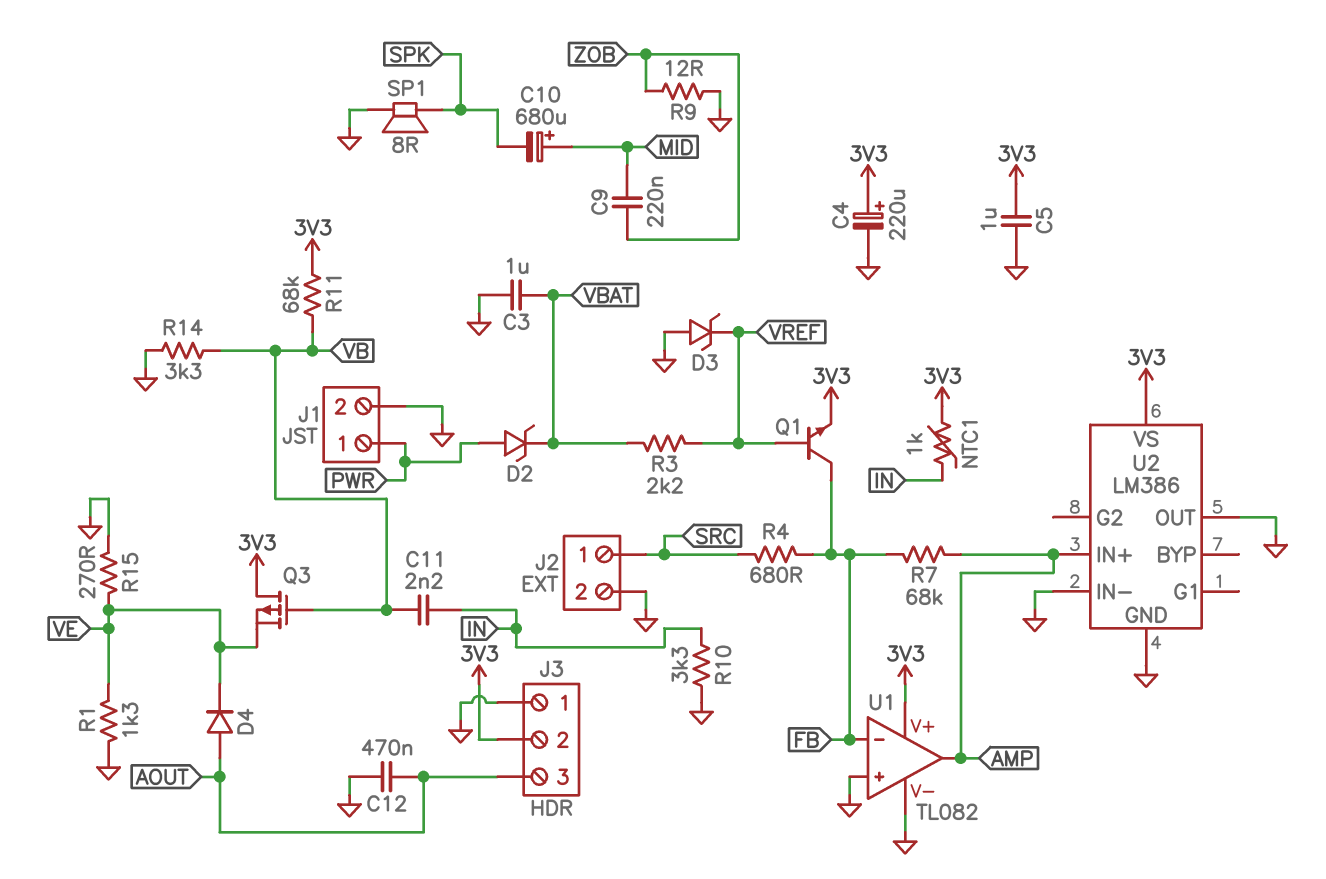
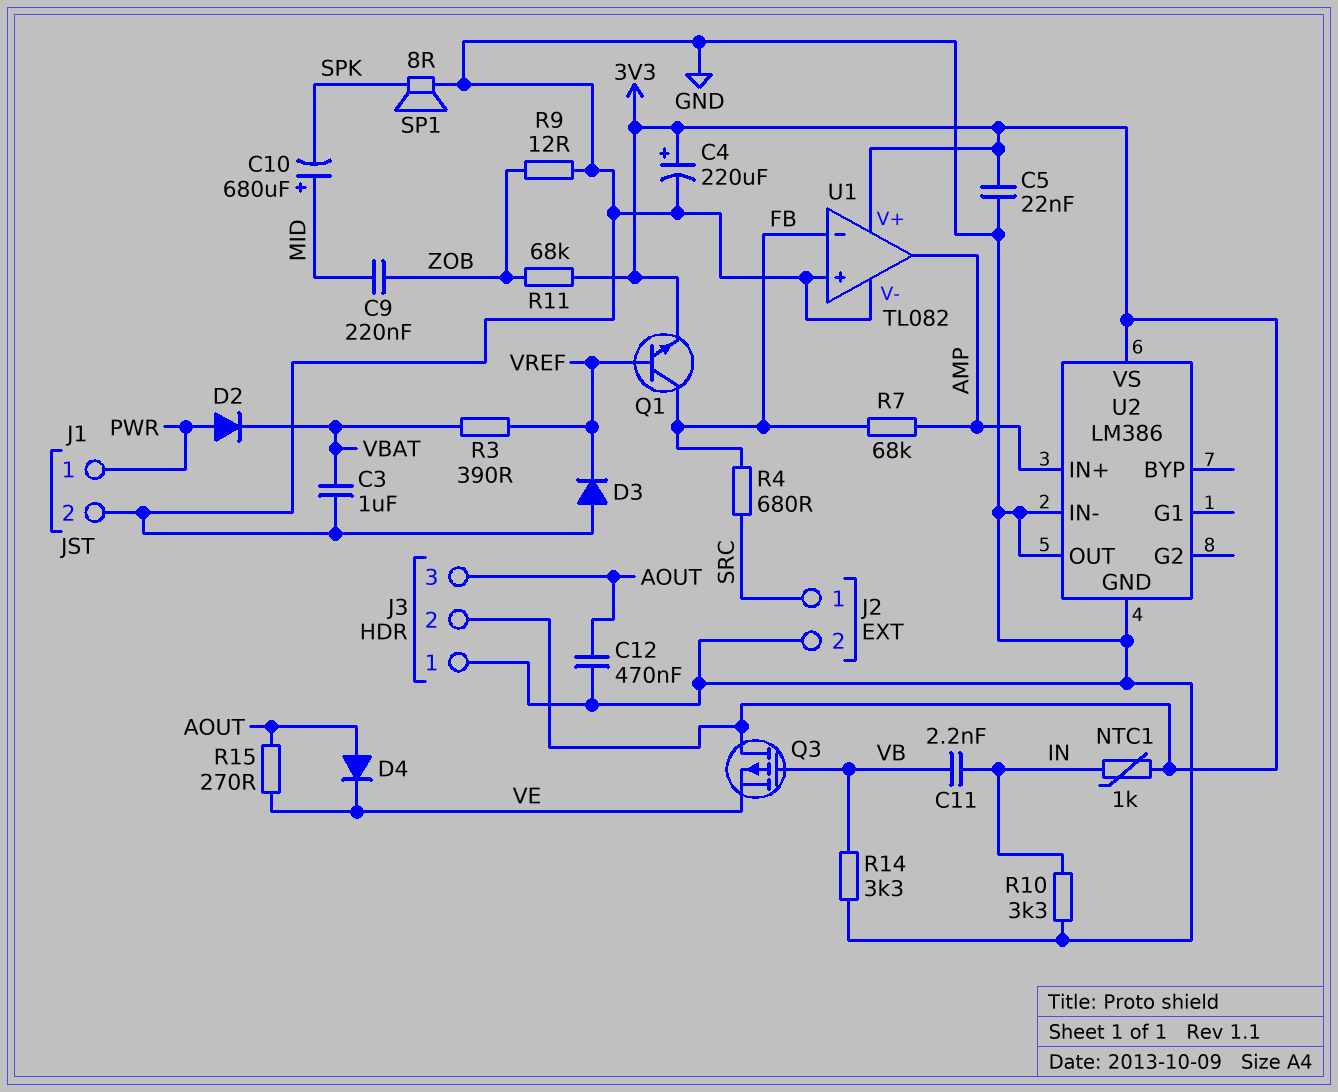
C5: 1uF (3V3, GND) -> 22nF (3V3, GND)
D2: zener (A PWR, K VBAT) -> diode (A PWR, K VBAT)
D3: zener (A GND, K VREF) -> diode (A GND, K VREF)
R1: 1.3k (GND, VE) -> none
R3: 2.2k (VBAT, VREF) -> 390 (VBAT, VREF)
R11: 68k (3V3, VB) -> 68k (3V3, ZOB)
R15: 270 (GND, VE) -> 270 (AOUT, VE)

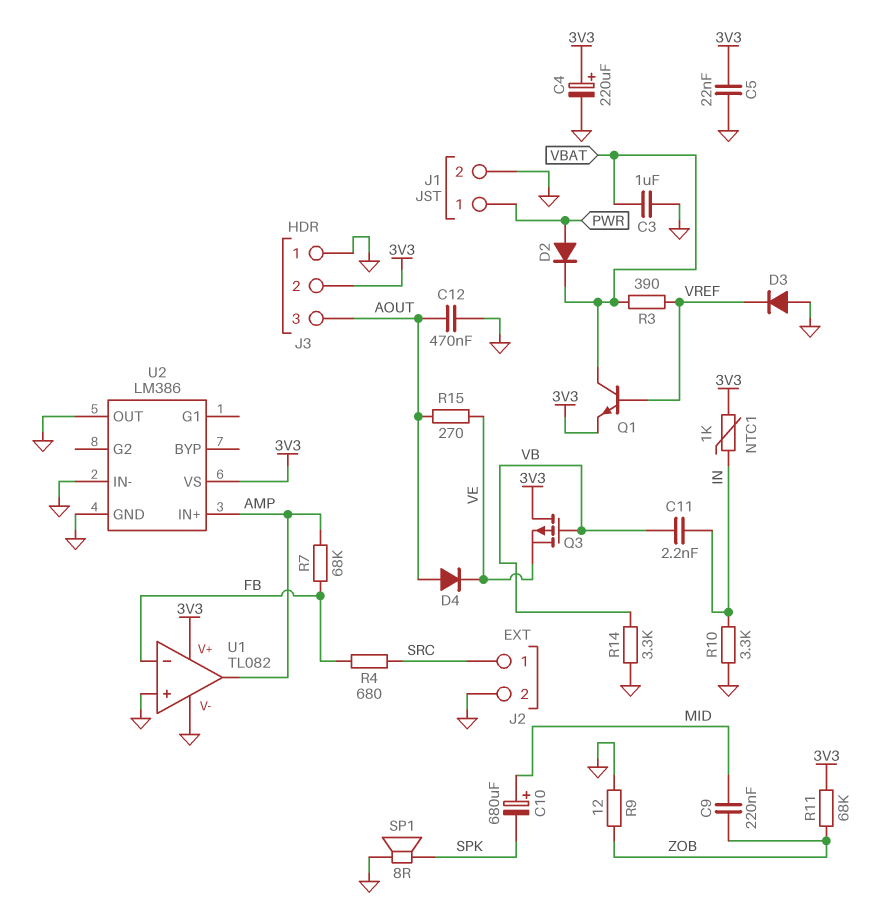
Q1: NPN (B VREF, C FB, E 3V3) -> NPN (B VREF, C VBAT, E 3V3)

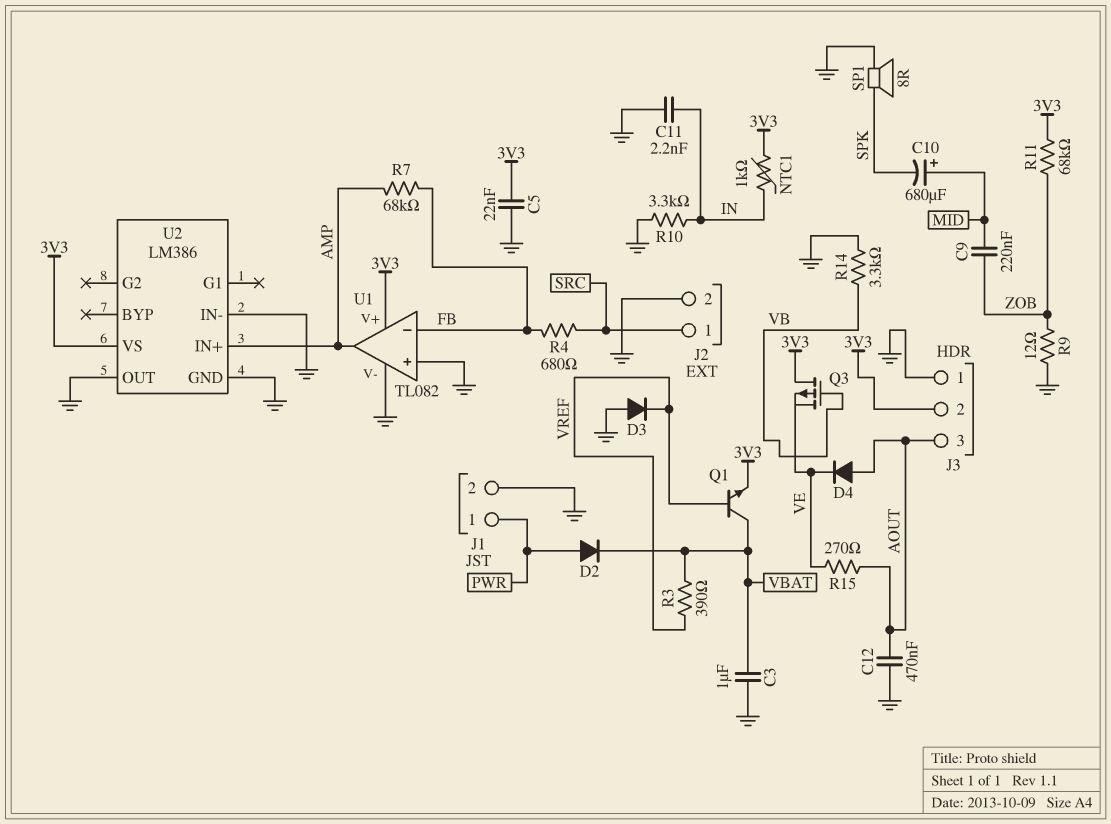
C4: 220uF (plus 3V3, minus GND) -> none
C11: 2.2nF (IN, VB) -> 2.2nF (GND, IN)

